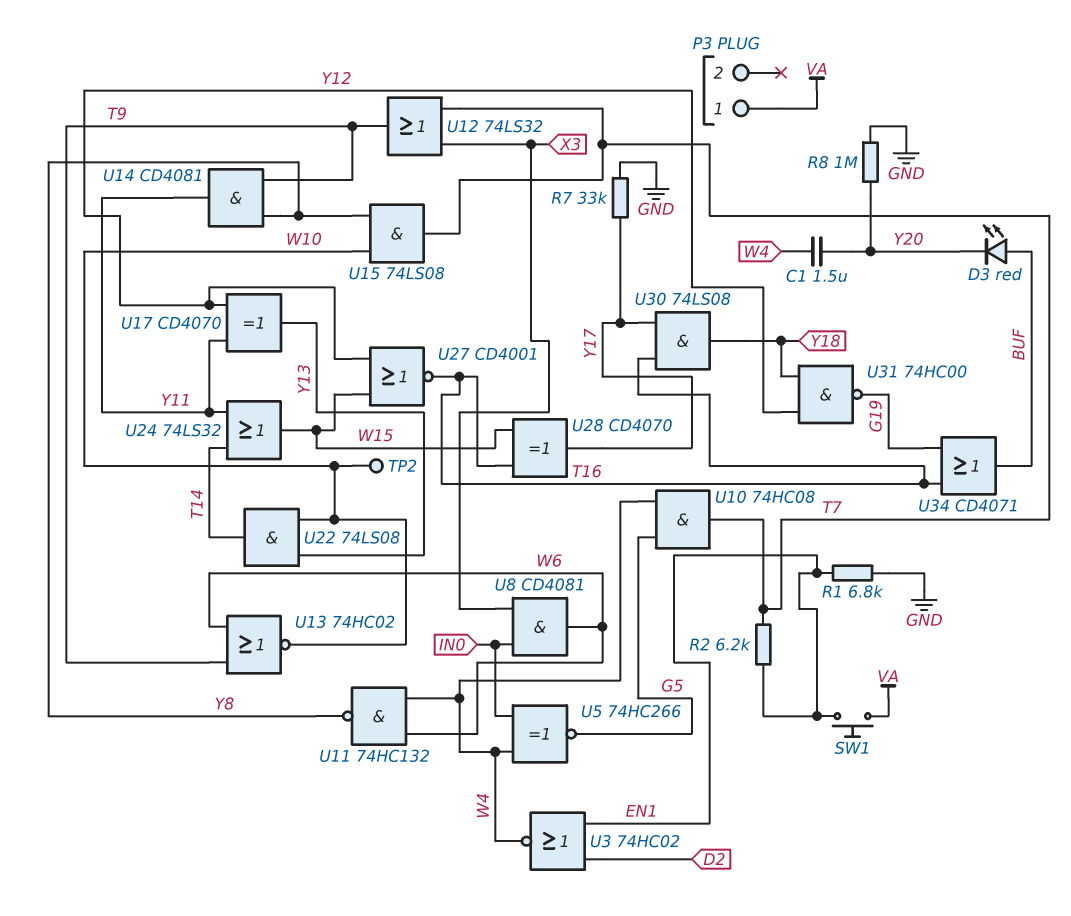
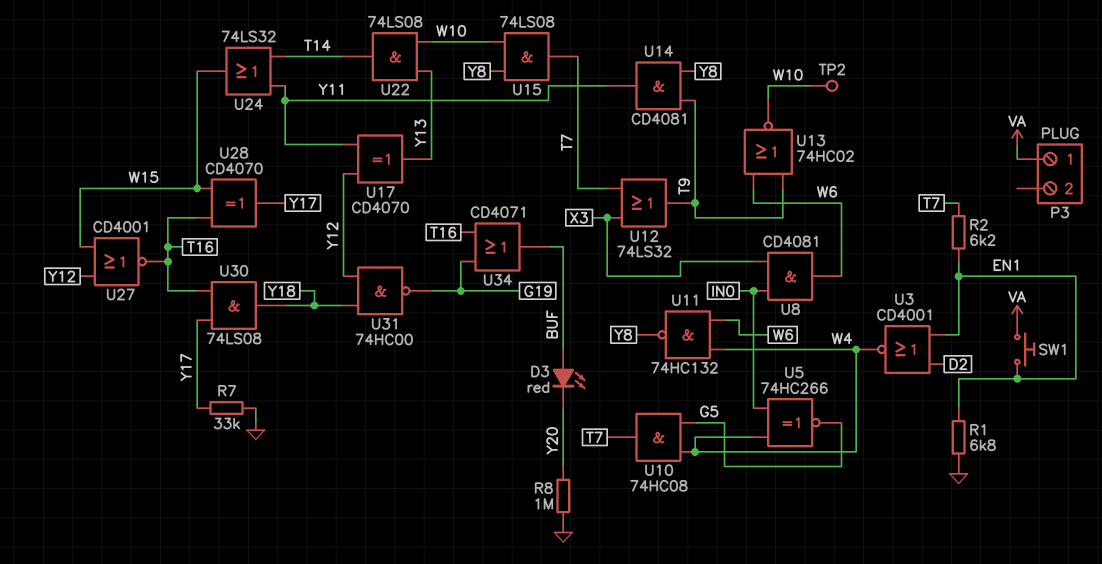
C1: 1.5uF (W4, Y20) -> none
U3: NOR 74HC02 (in D2, in EN1, out W4) -> NOR CD4001 (in D2, in EN1, out W4)

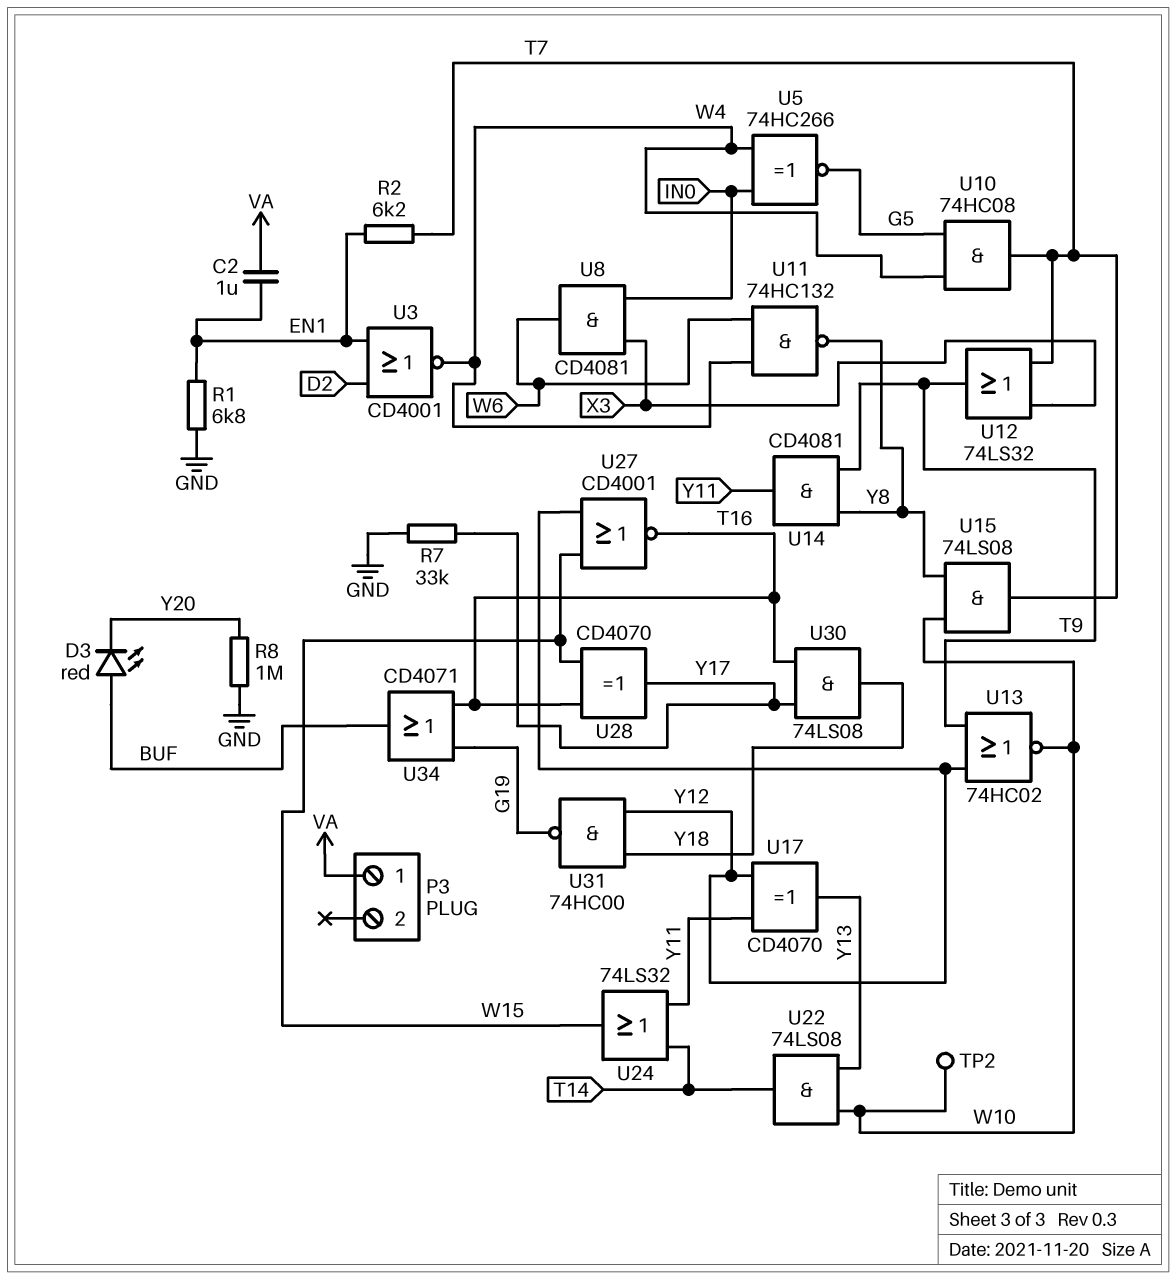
C2: none -> 1uF (EN1, VA)
SW1: button (EN1, VA) -> none
U13: NOR 74HC02 (in T9, in W6, out W10) -> NOR 74HC02 (in T9, in Y12, out W10)

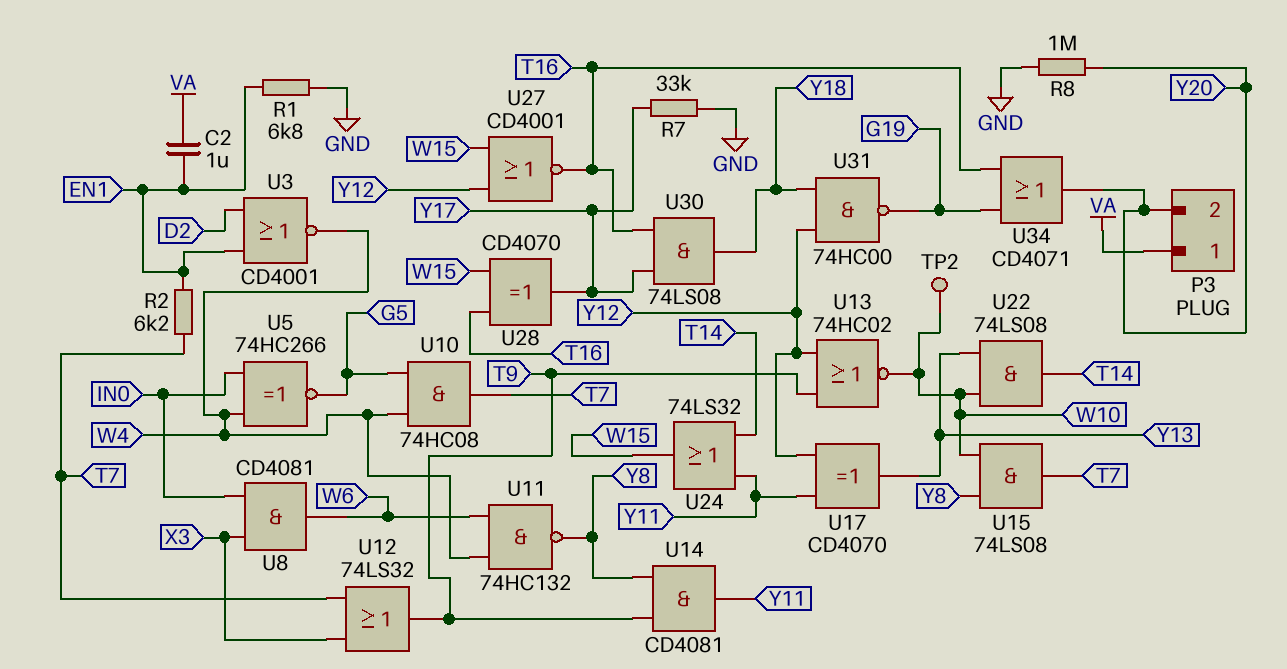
D3: LED red (A BUF, K Y20) -> none
P3 pin 2: none -> Y20
U34: OR CD4071 (in G19, in T16, out BUF) -> OR CD4071 (in G19, in T16, out Y20)

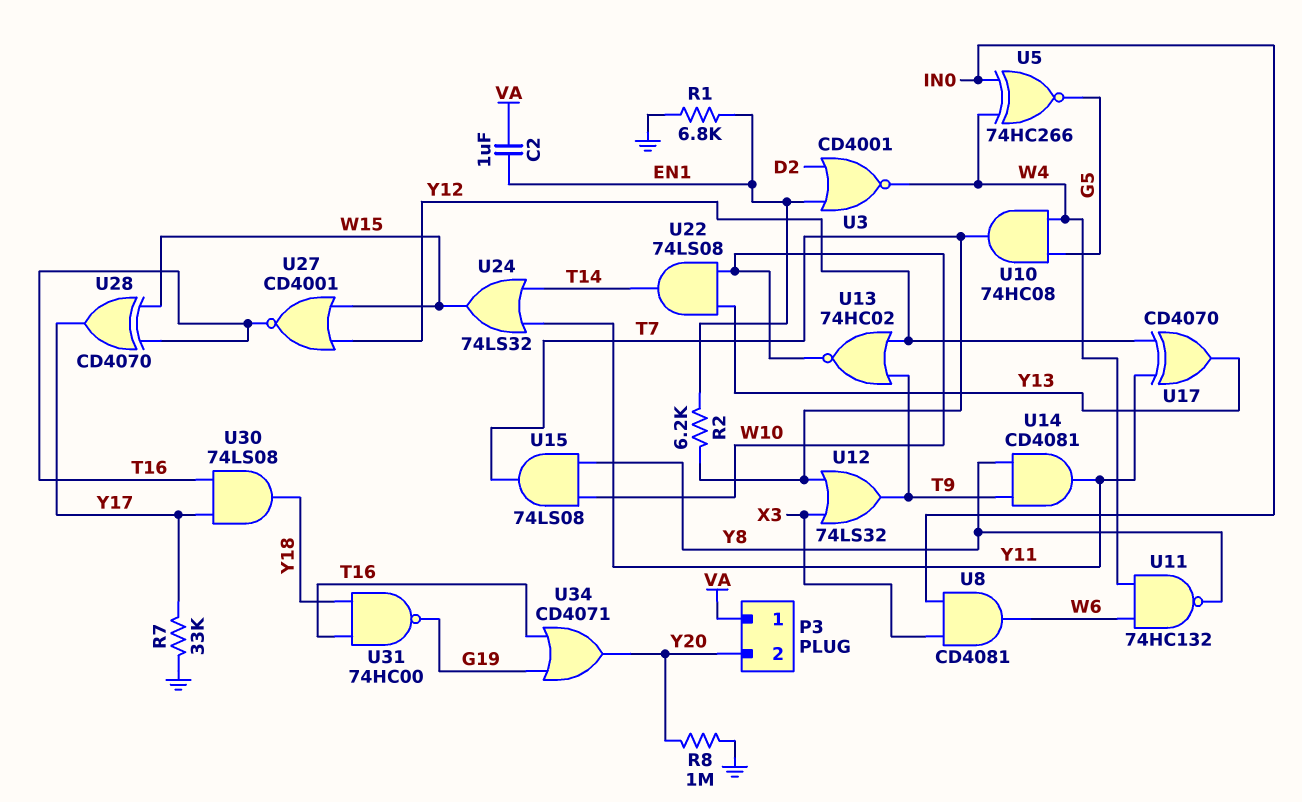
TP2: test point (W10) -> none
U31: NAND 74HC00 (in Y12, in Y18, out G19) -> NAND 74HC00 (in T16, in Y18, out G19)

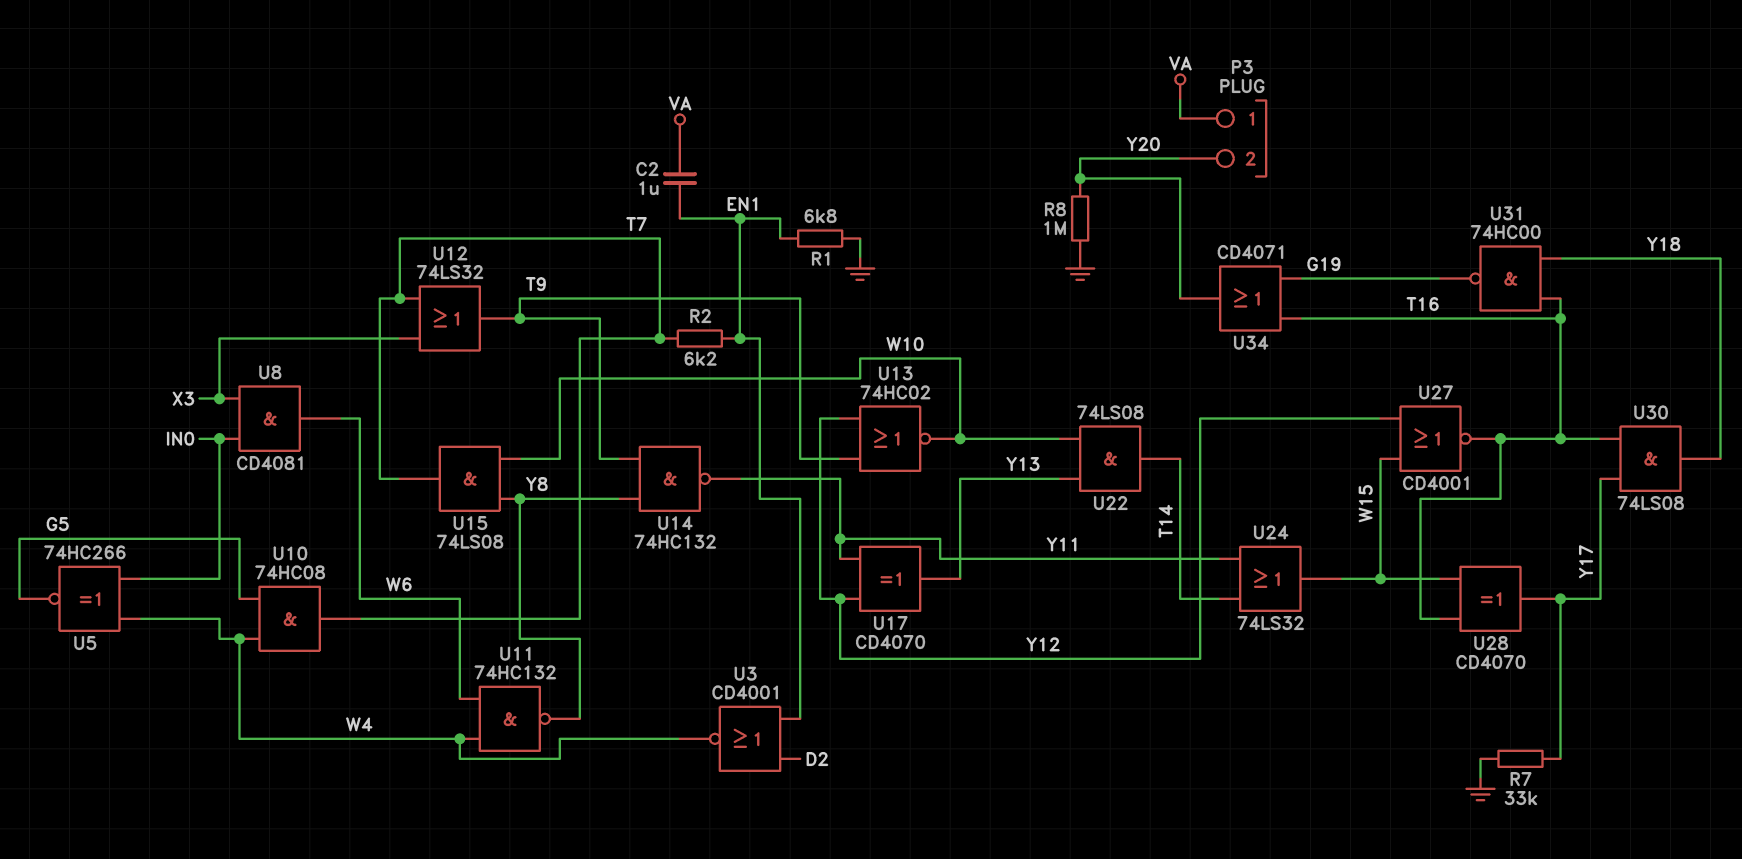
U14: AND CD4081 (in T9, in Y8, out Y11) -> NAND 74HC132 (in T9, in Y8, out Y11)

